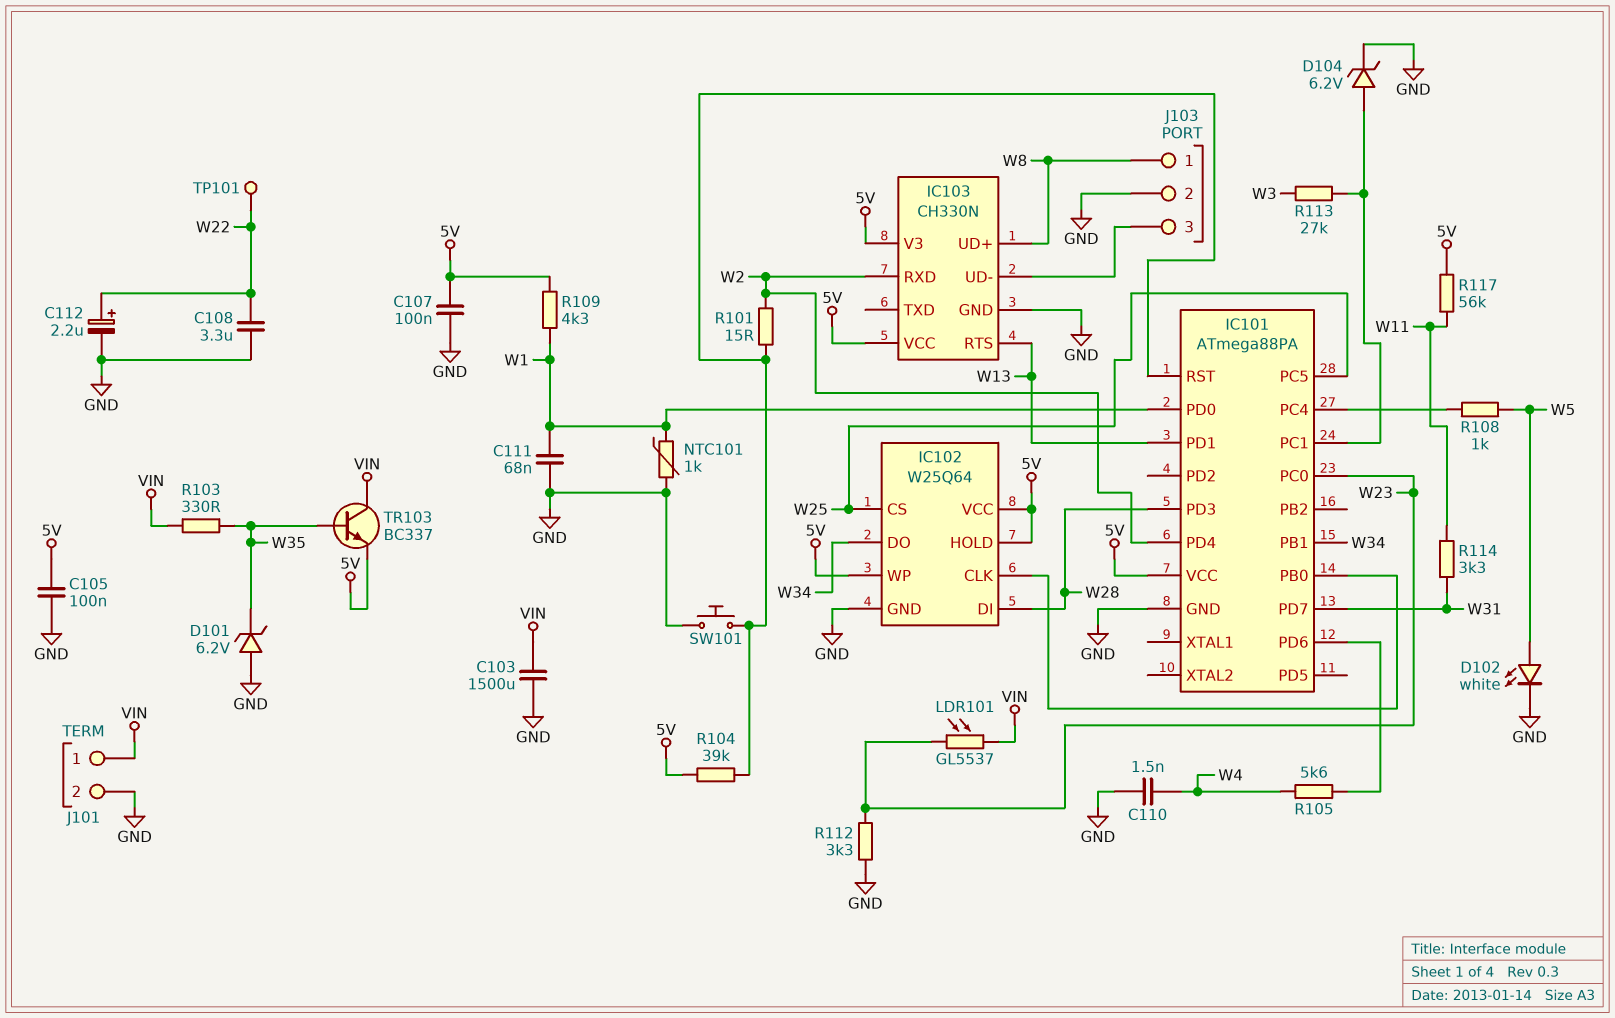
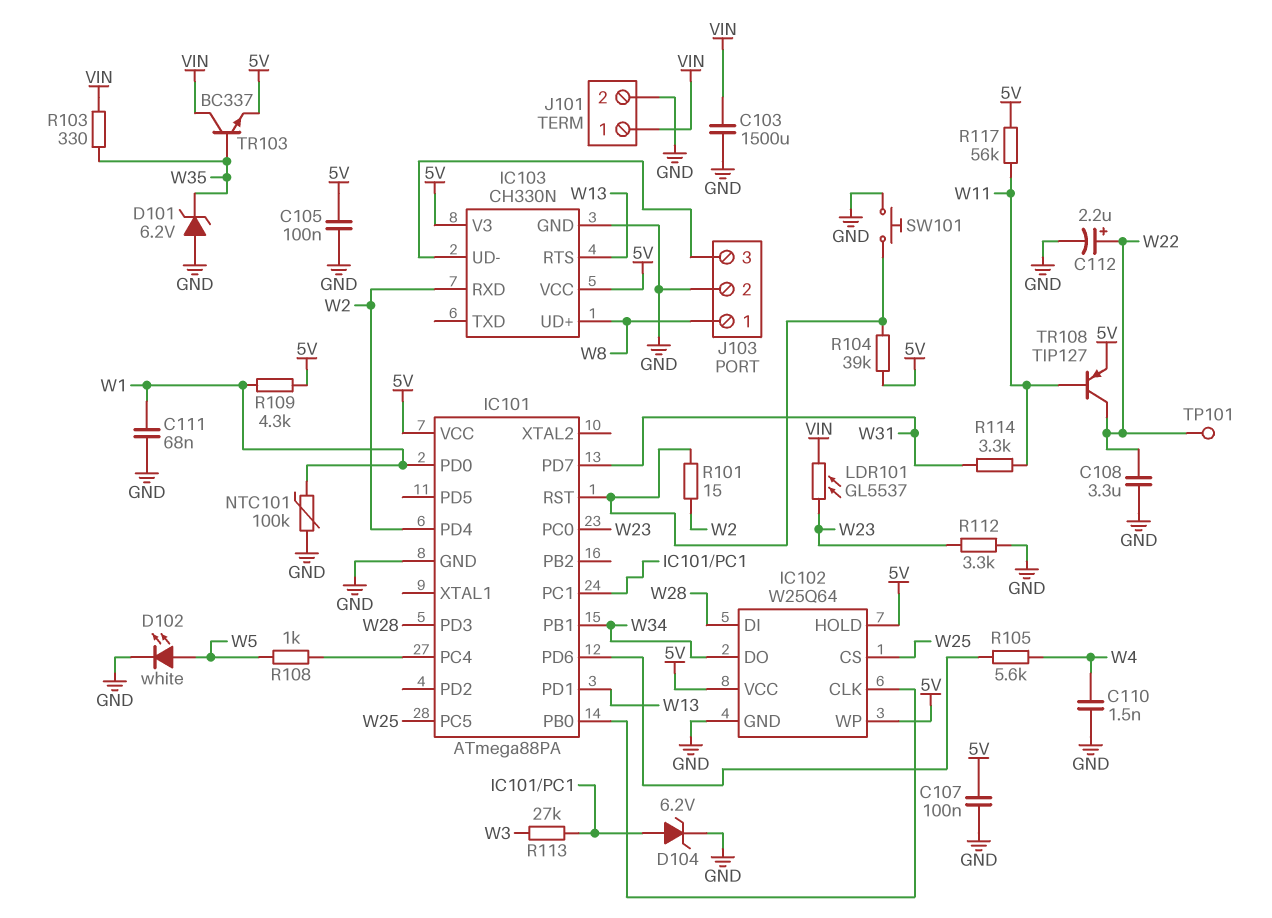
NTC101: 1k (GND, W1) -> 100k (GND, W1)
TR108: none -> PNP TIP127 (B W11, C W22, E 5V)

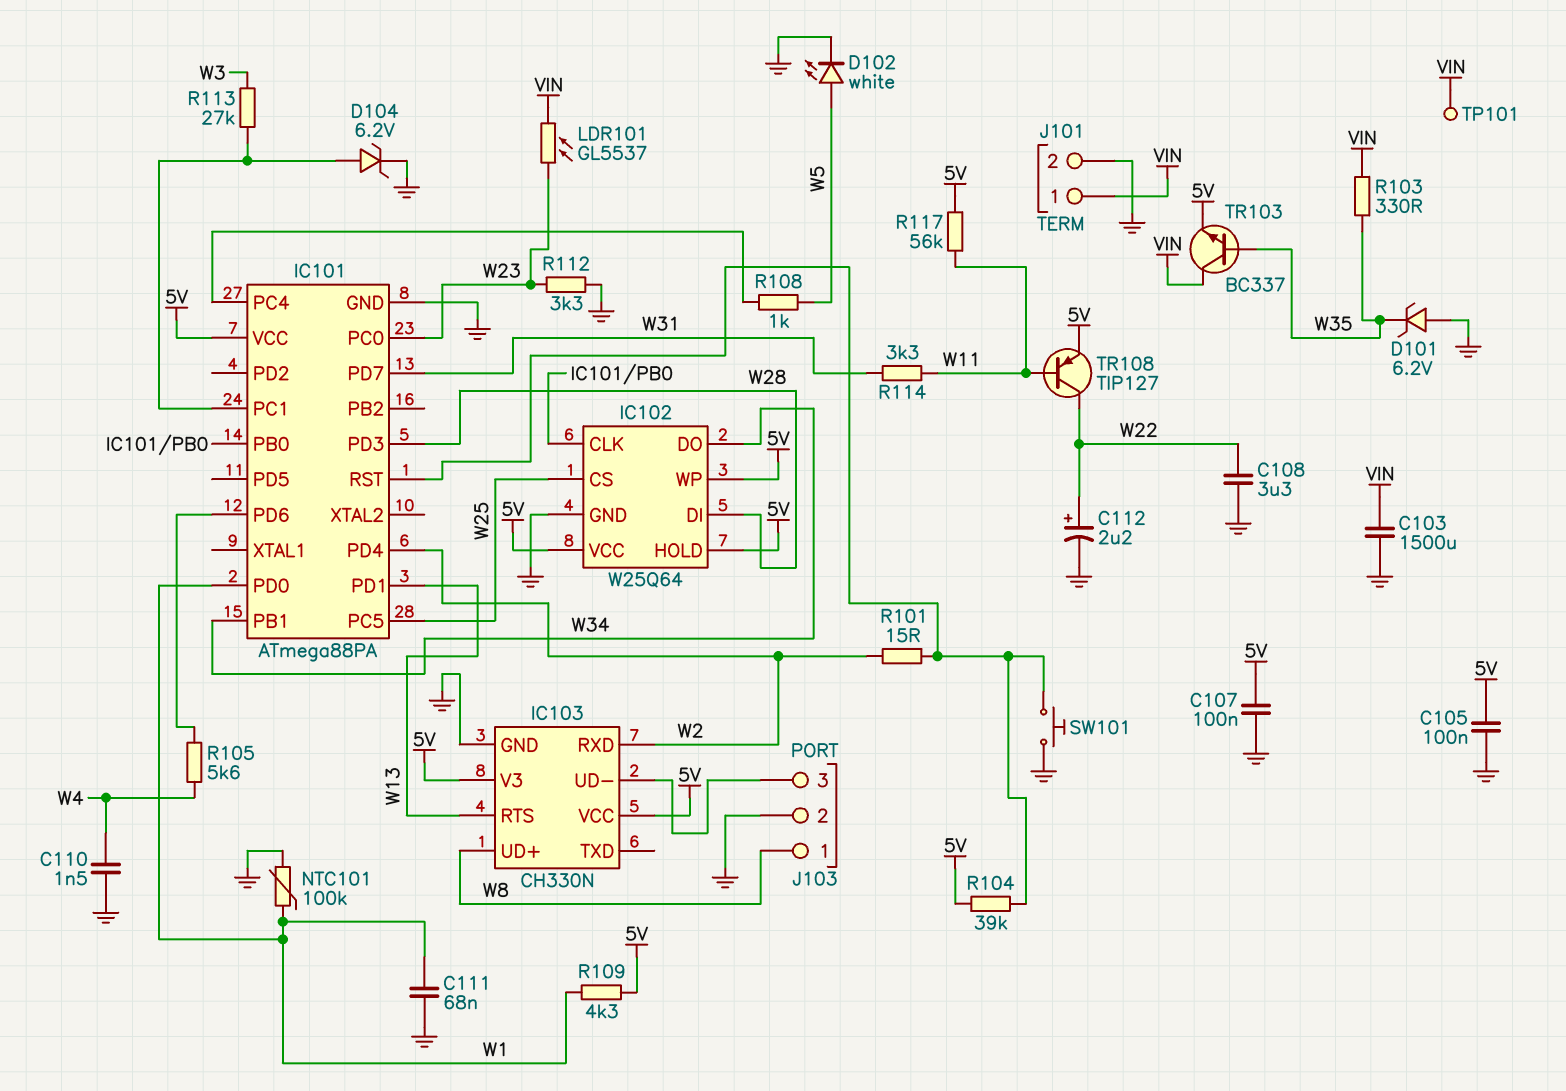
TP101: test point (W22) -> test point (VIN)

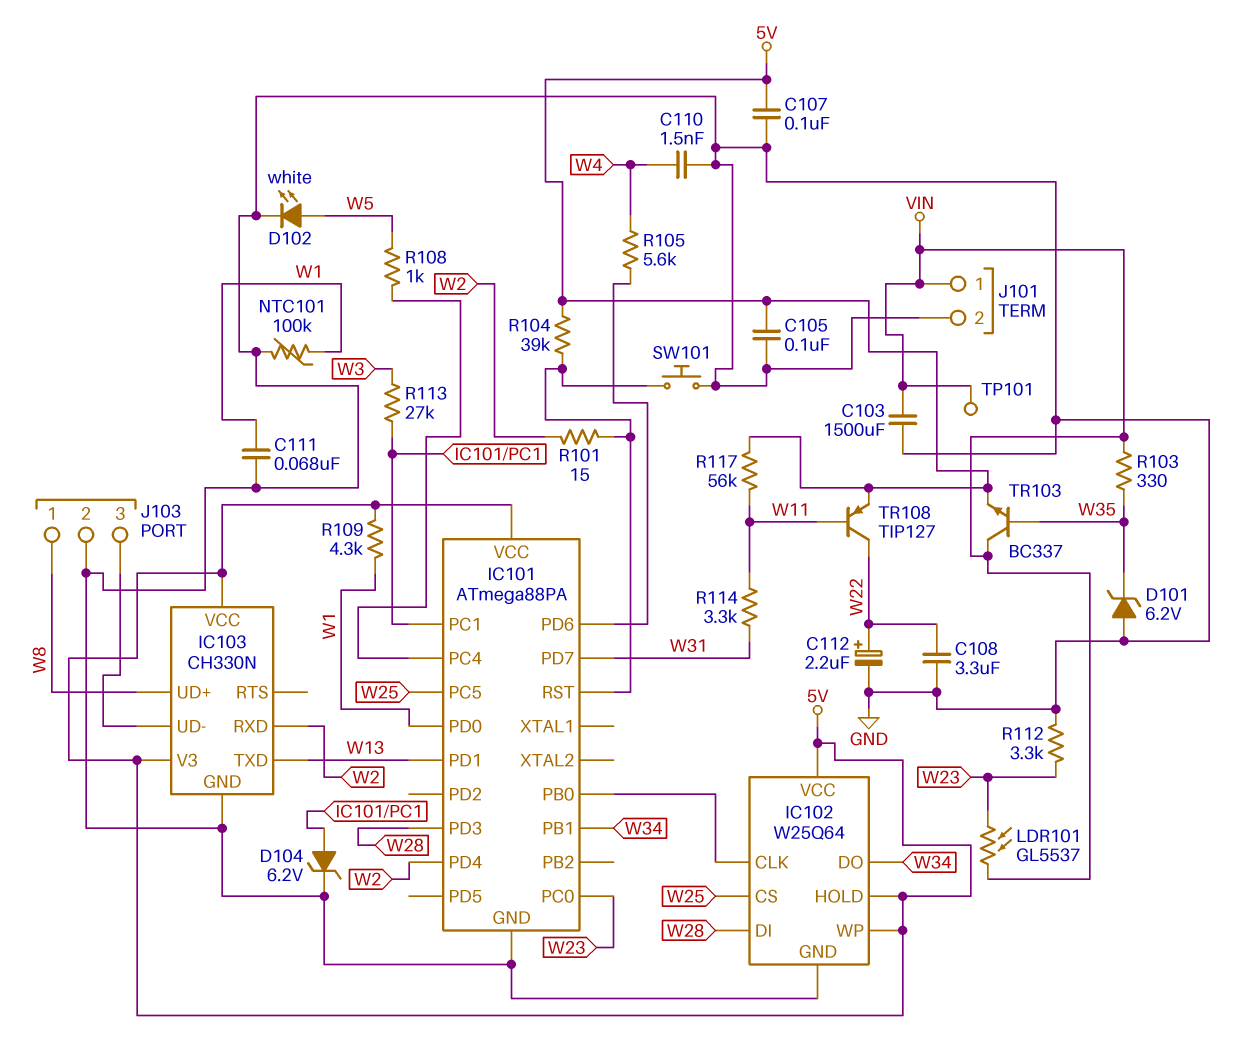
IC103 pin RTS: W13 -> none
IC103 pin TXD: none -> W13

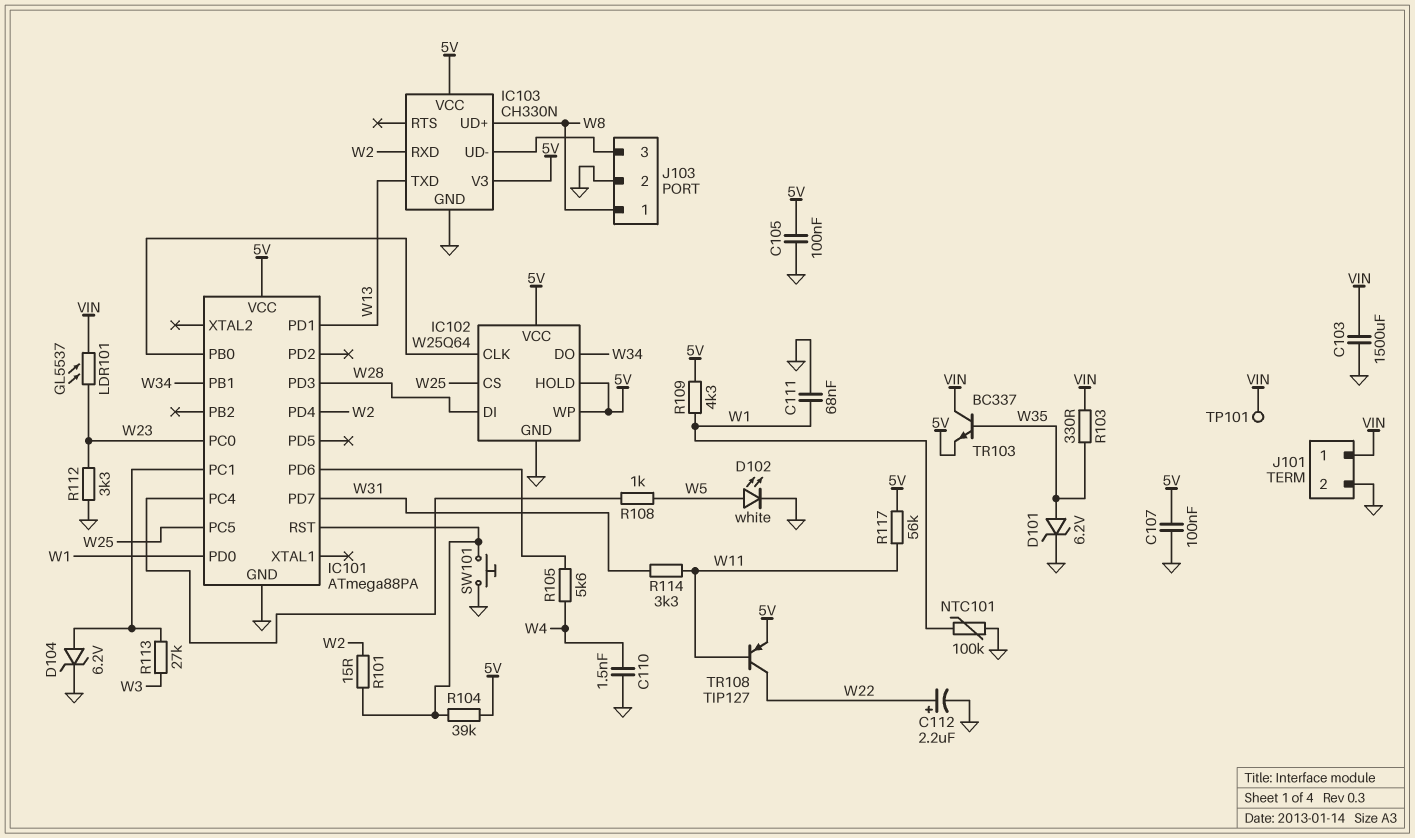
C108: 3.3uF (GND, W22) -> none
D101: zener 6.2V (A GND, K W35) -> zener 6.2V (A W35, K GND)

